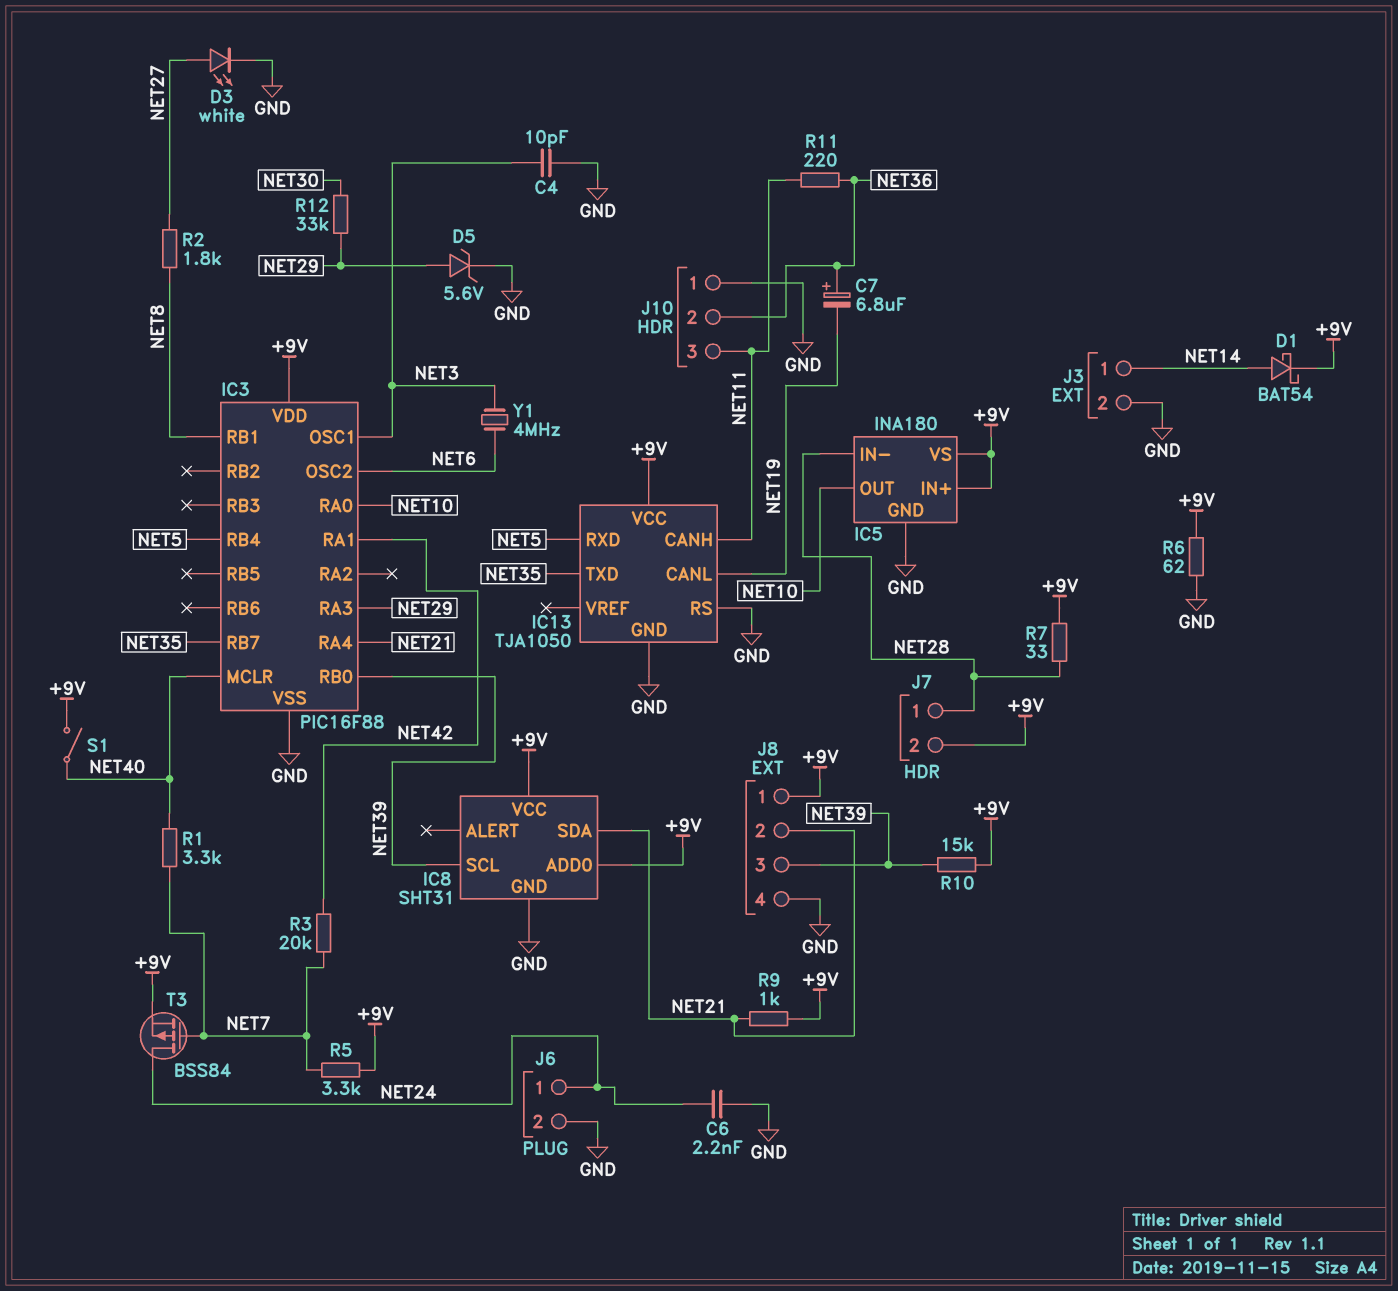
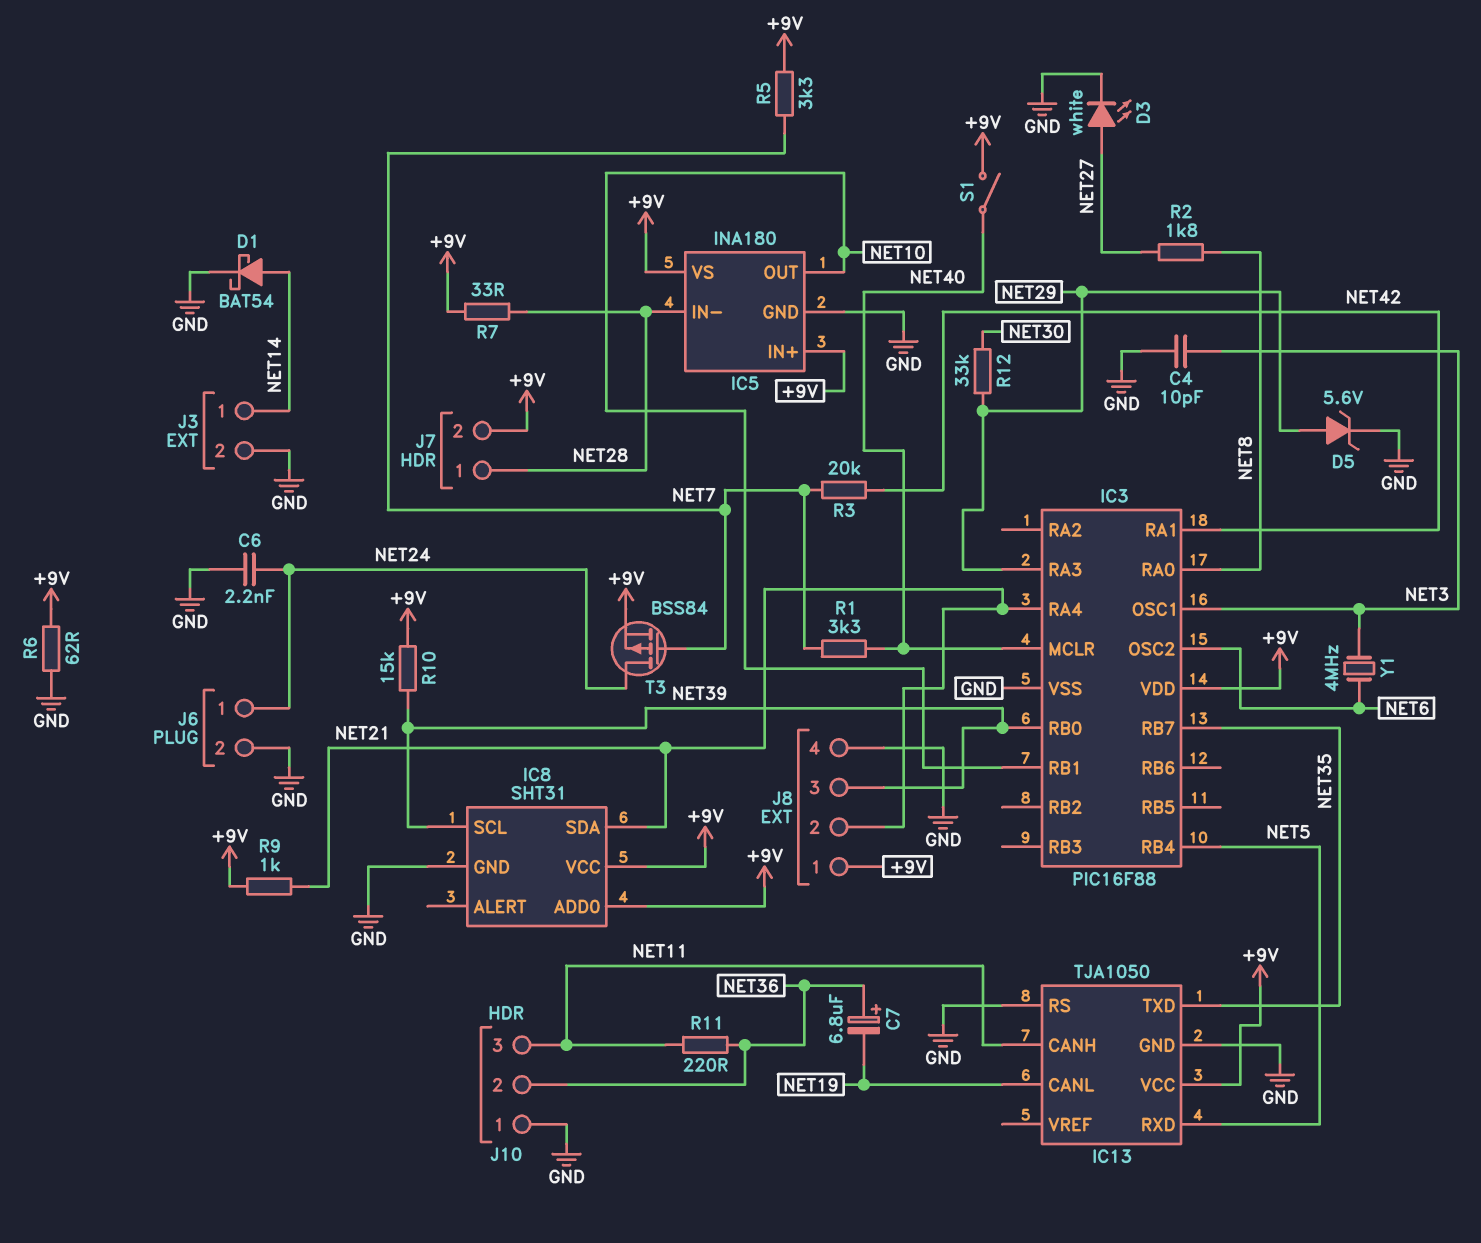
D1: schottky BAT54 (A NET14, K +9V) -> schottky BAT54 (A NET14, K GND)
IC3 pin RA0: NET10 -> NET8
IC3 pin RB1: NET8 -> NET10

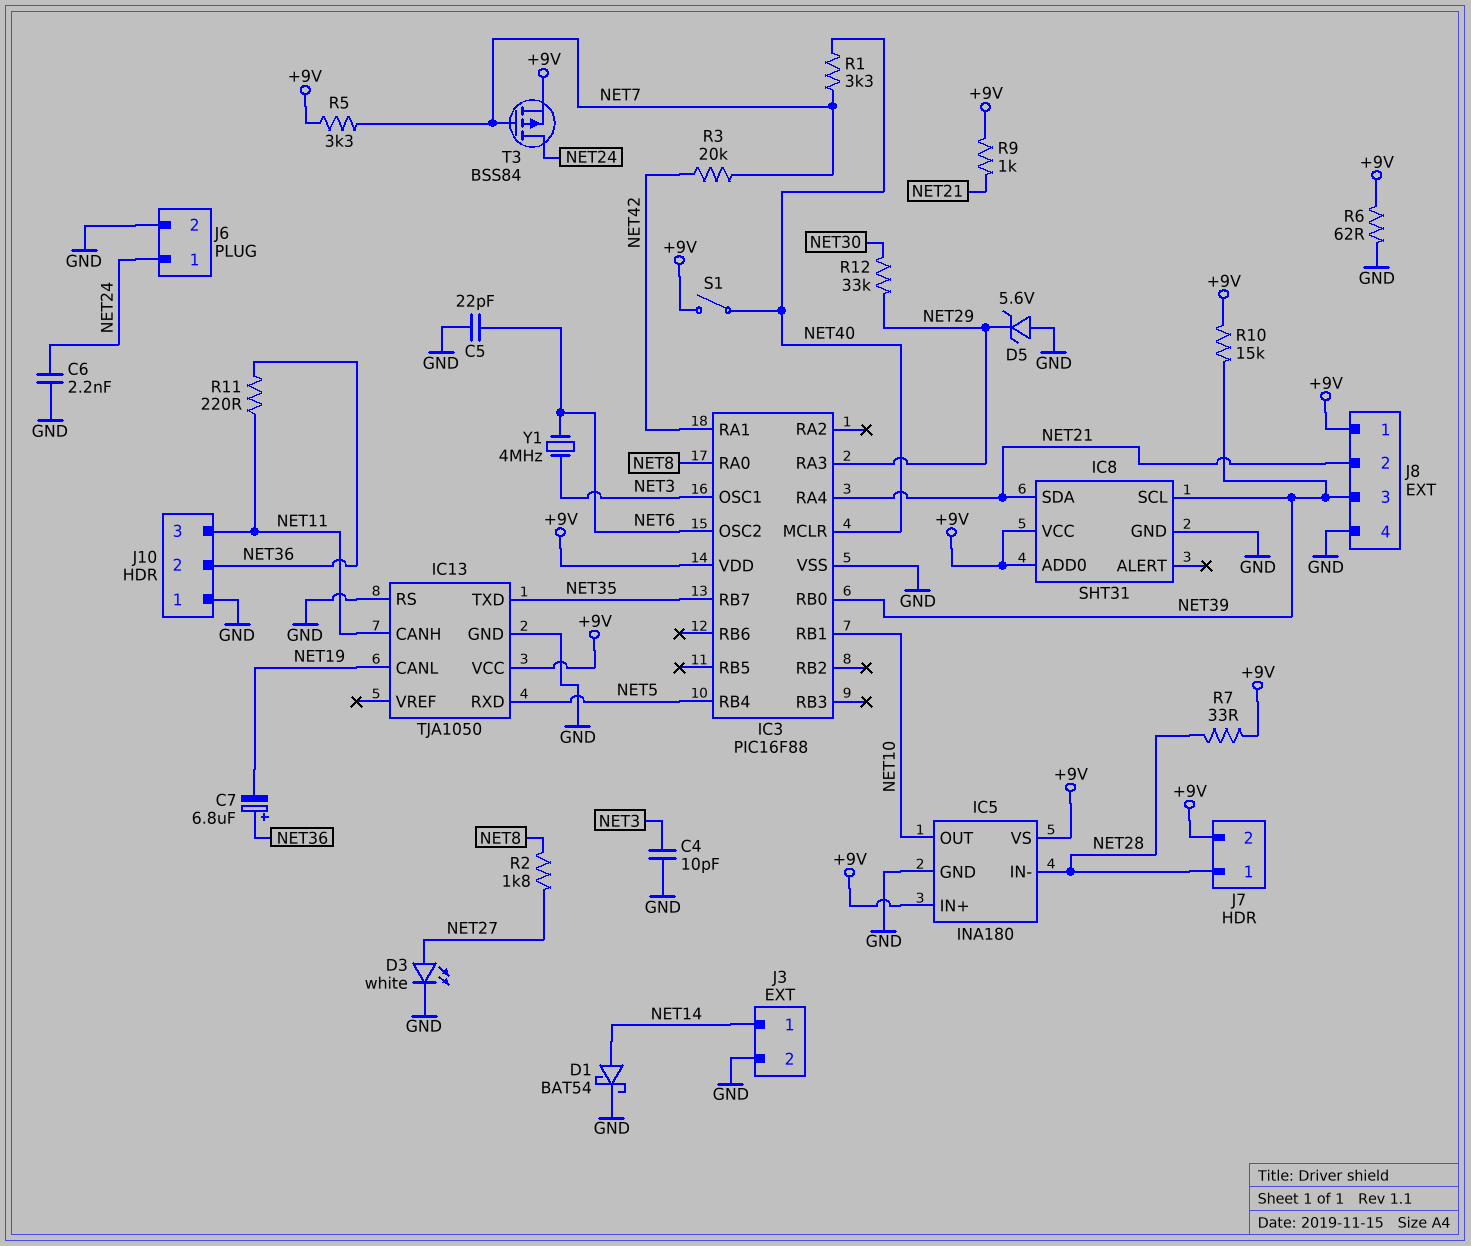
C5: none -> 22pF (GND, NET6)
D5: zener 5.6V (A NET29, K GND) -> zener 5.6V (A GND, K NET29)

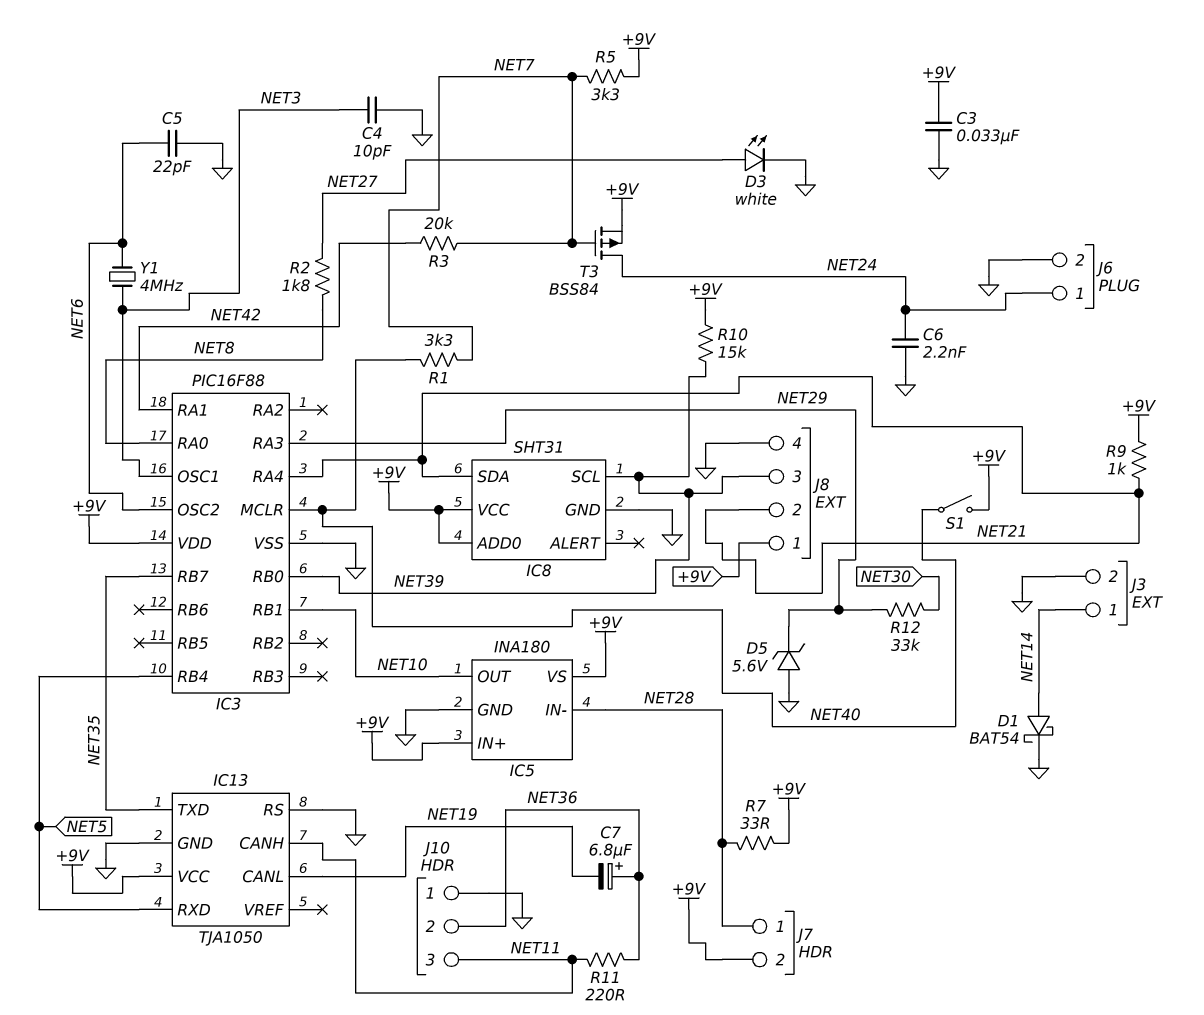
C3: none -> 33nF (+9V, GND)
R6: 62 (+9V, GND) -> none

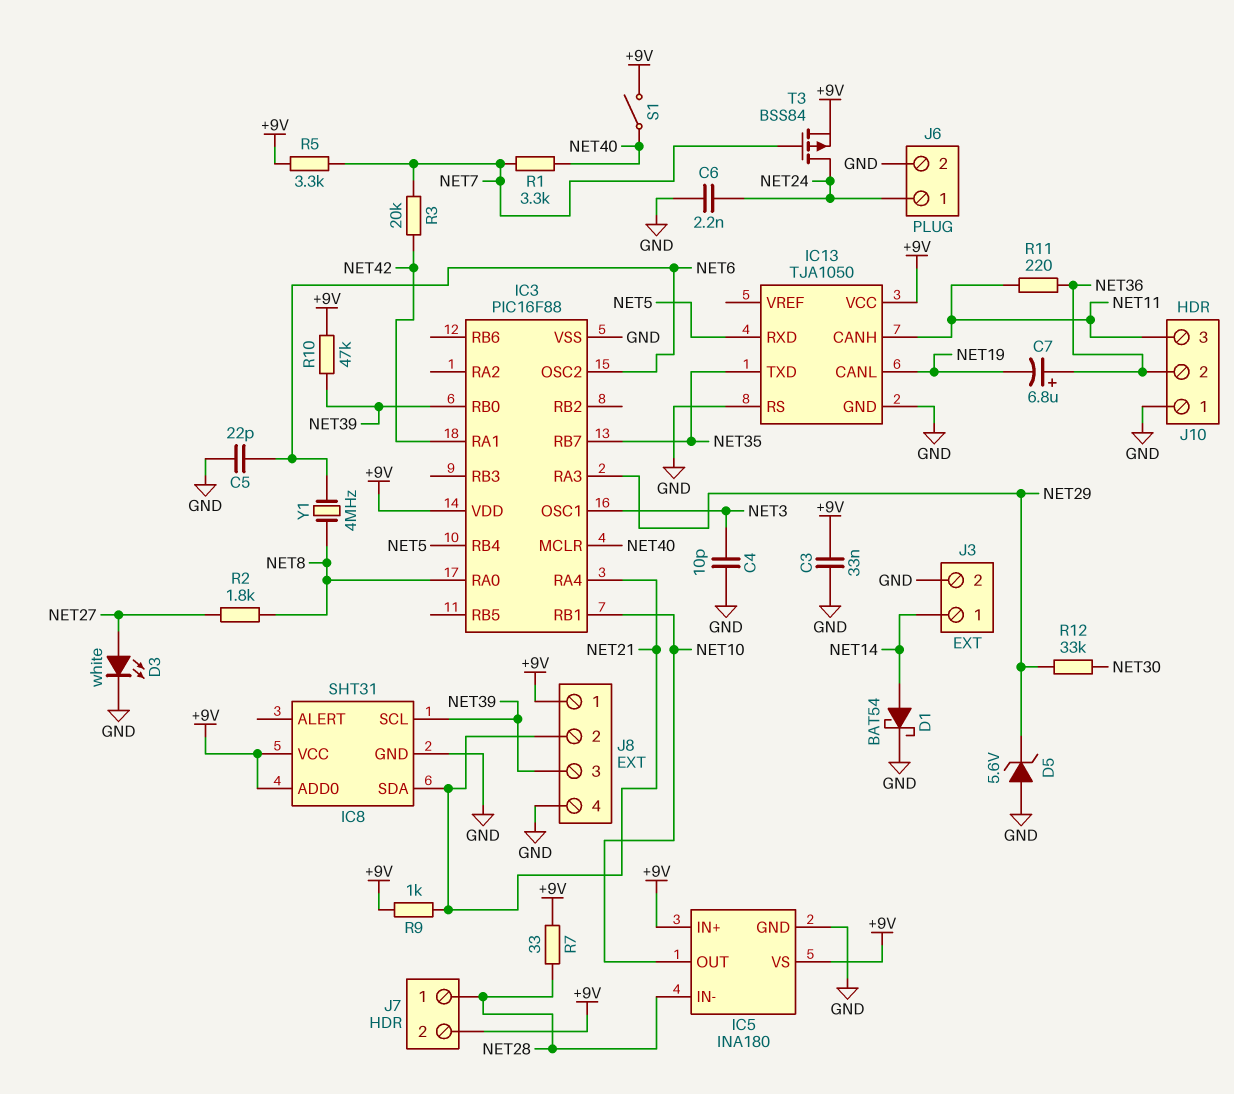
R10: 15k (+9V, NET39) -> 47k (+9V, NET39)
Y1: 4MHz (NET3, NET6) -> 4MHz (NET6, NET8)

